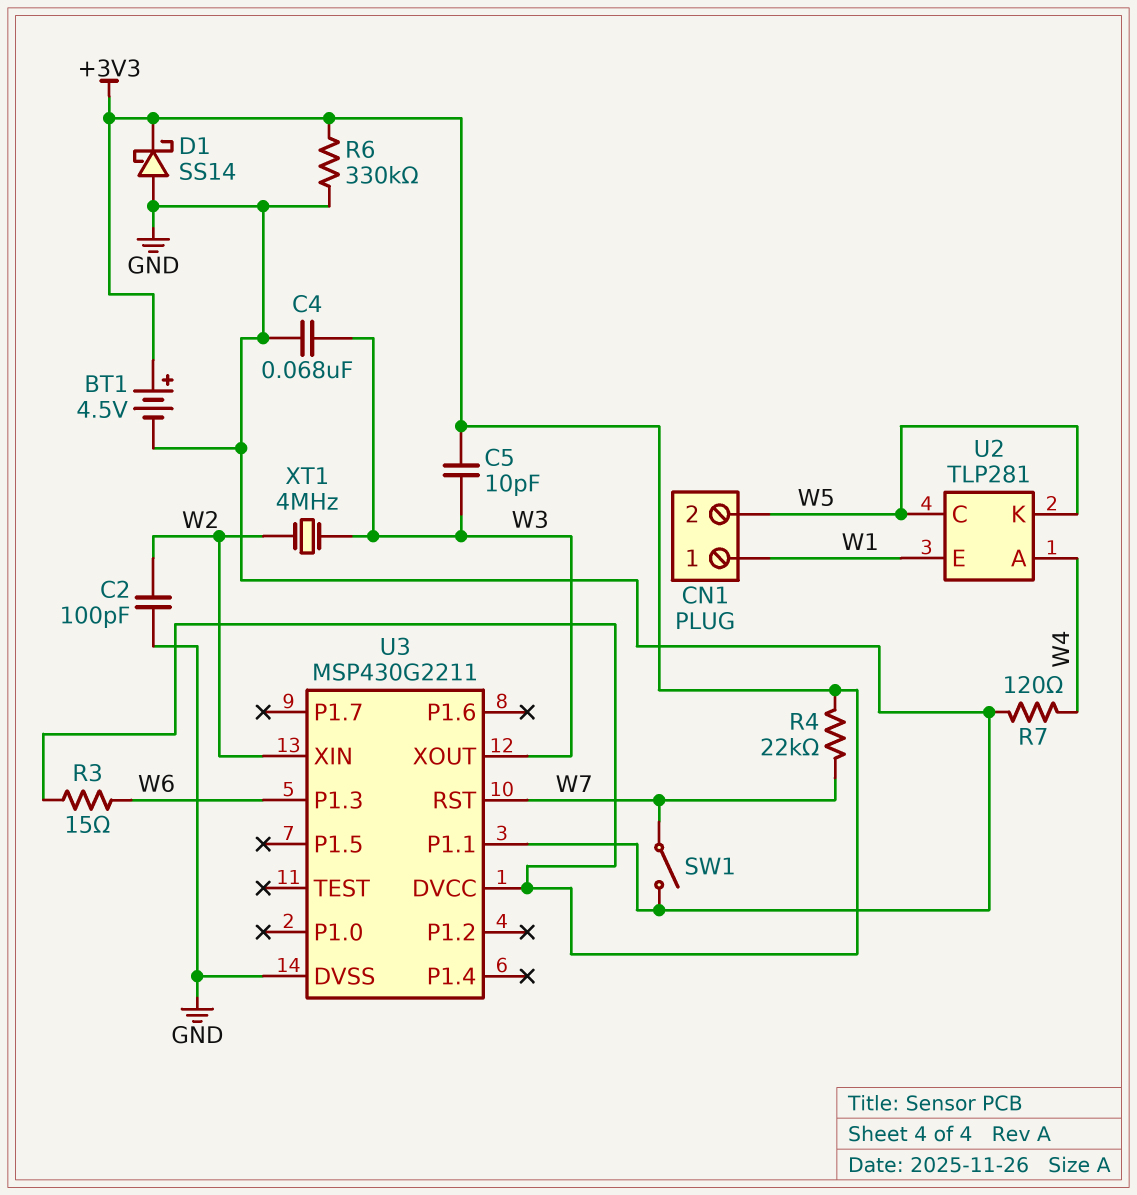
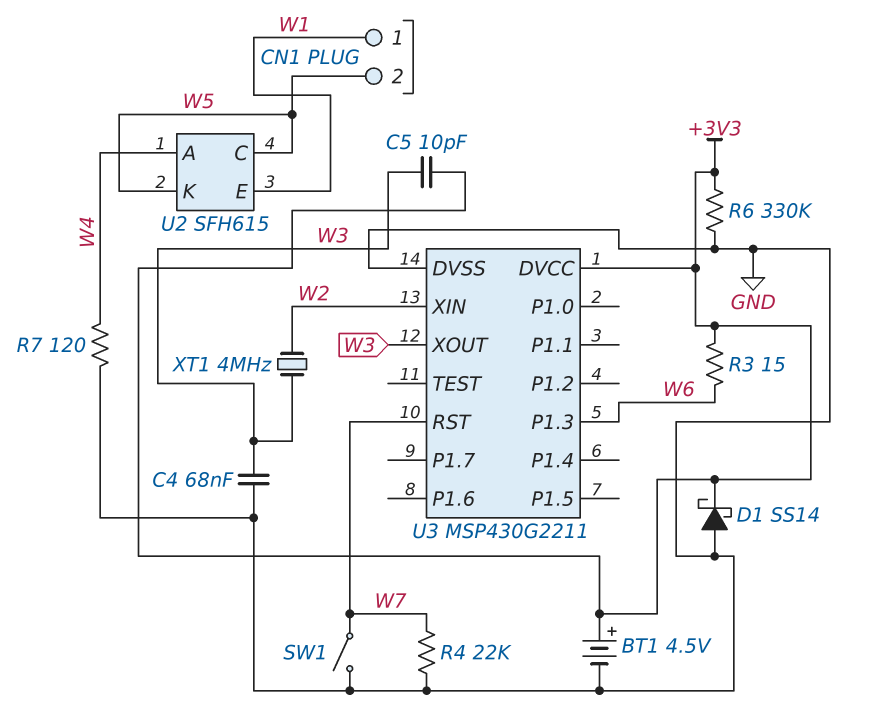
C2: 100pF (GND, W2) -> none
R4: 22k (+3V3, W7) -> 22k (GND, W7)
U2: TLP281 -> SFH615
U3 pin P1.1: GND -> none

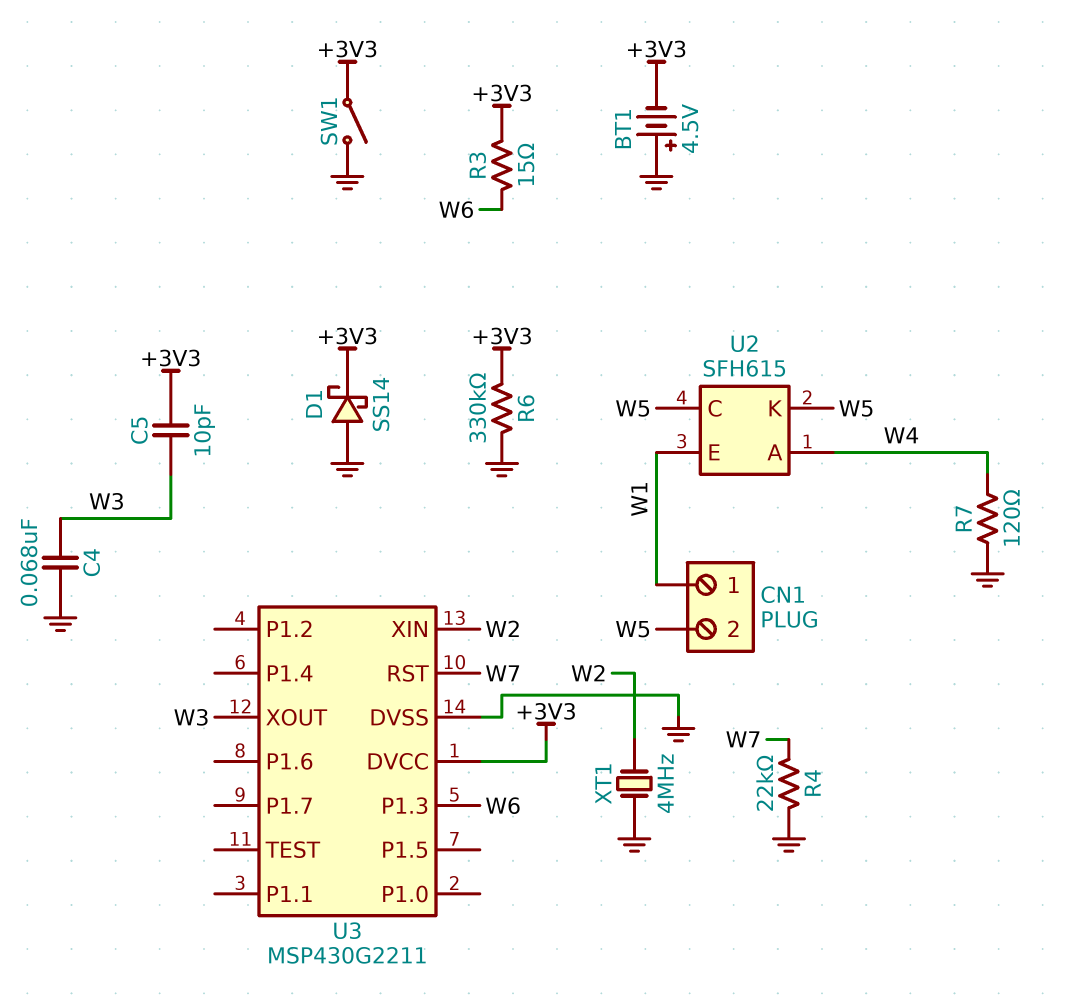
BT1: 4.5V (plus +3V3, minus GND) -> 4.5V (plus GND, minus +3V3)
SW1: switch (GND, W7) -> switch (+3V3, GND)
XT1: 4MHz (W2, W3) -> 4MHz (GND, W2)

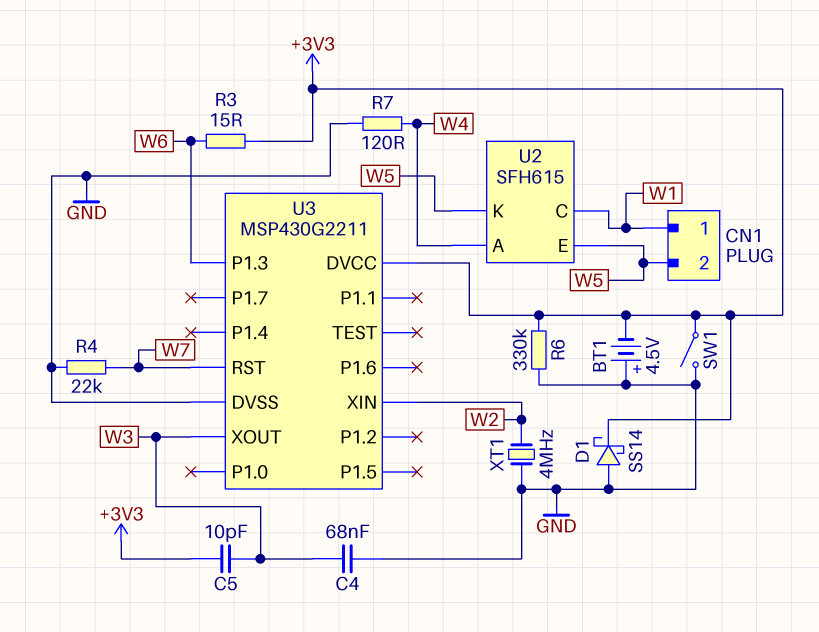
U2 pin C: W5 -> W1
U2 pin E: W1 -> W5

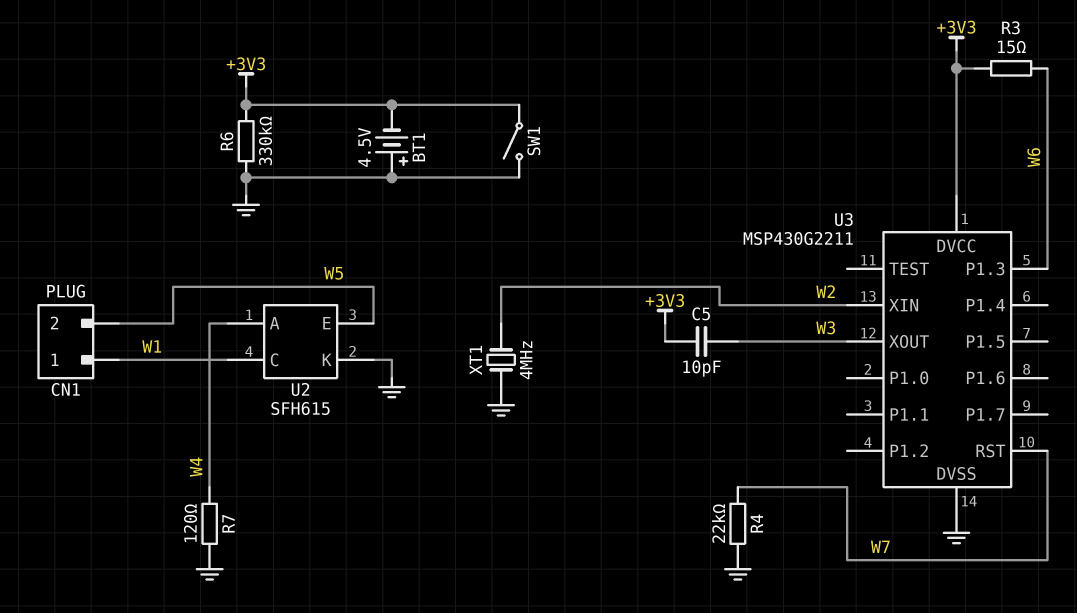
C4: 68nF (GND, W3) -> none
D1: schottky SS14 (A GND, K +3V3) -> none
U2 pin K: W5 -> GND

